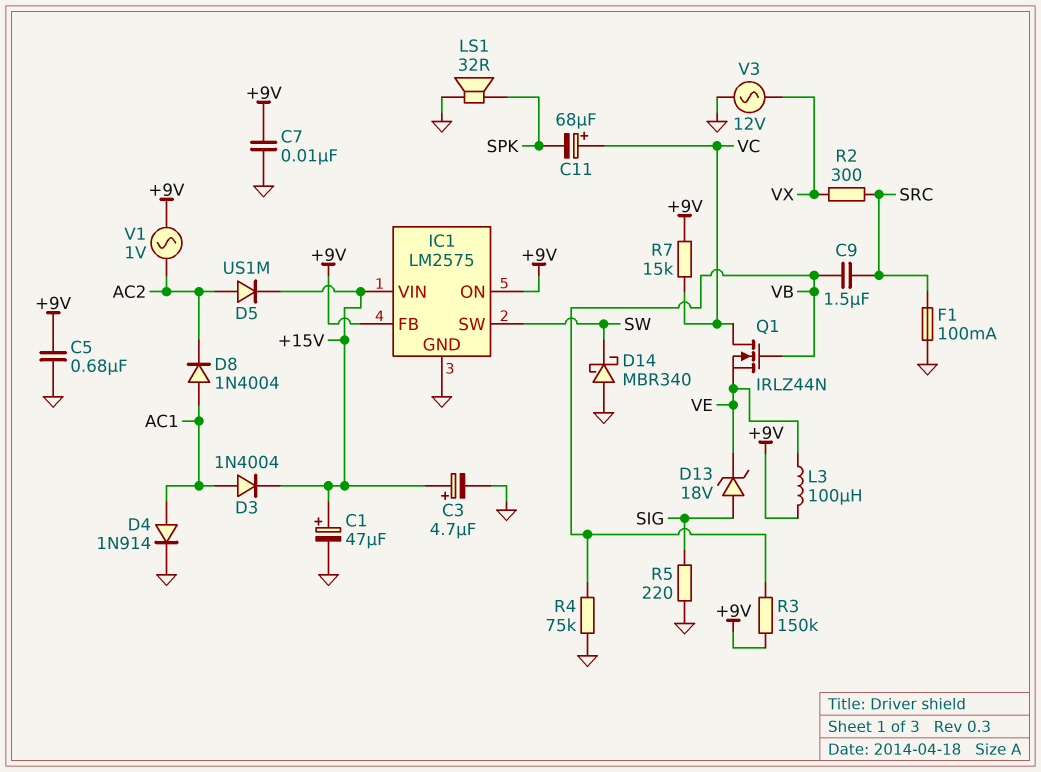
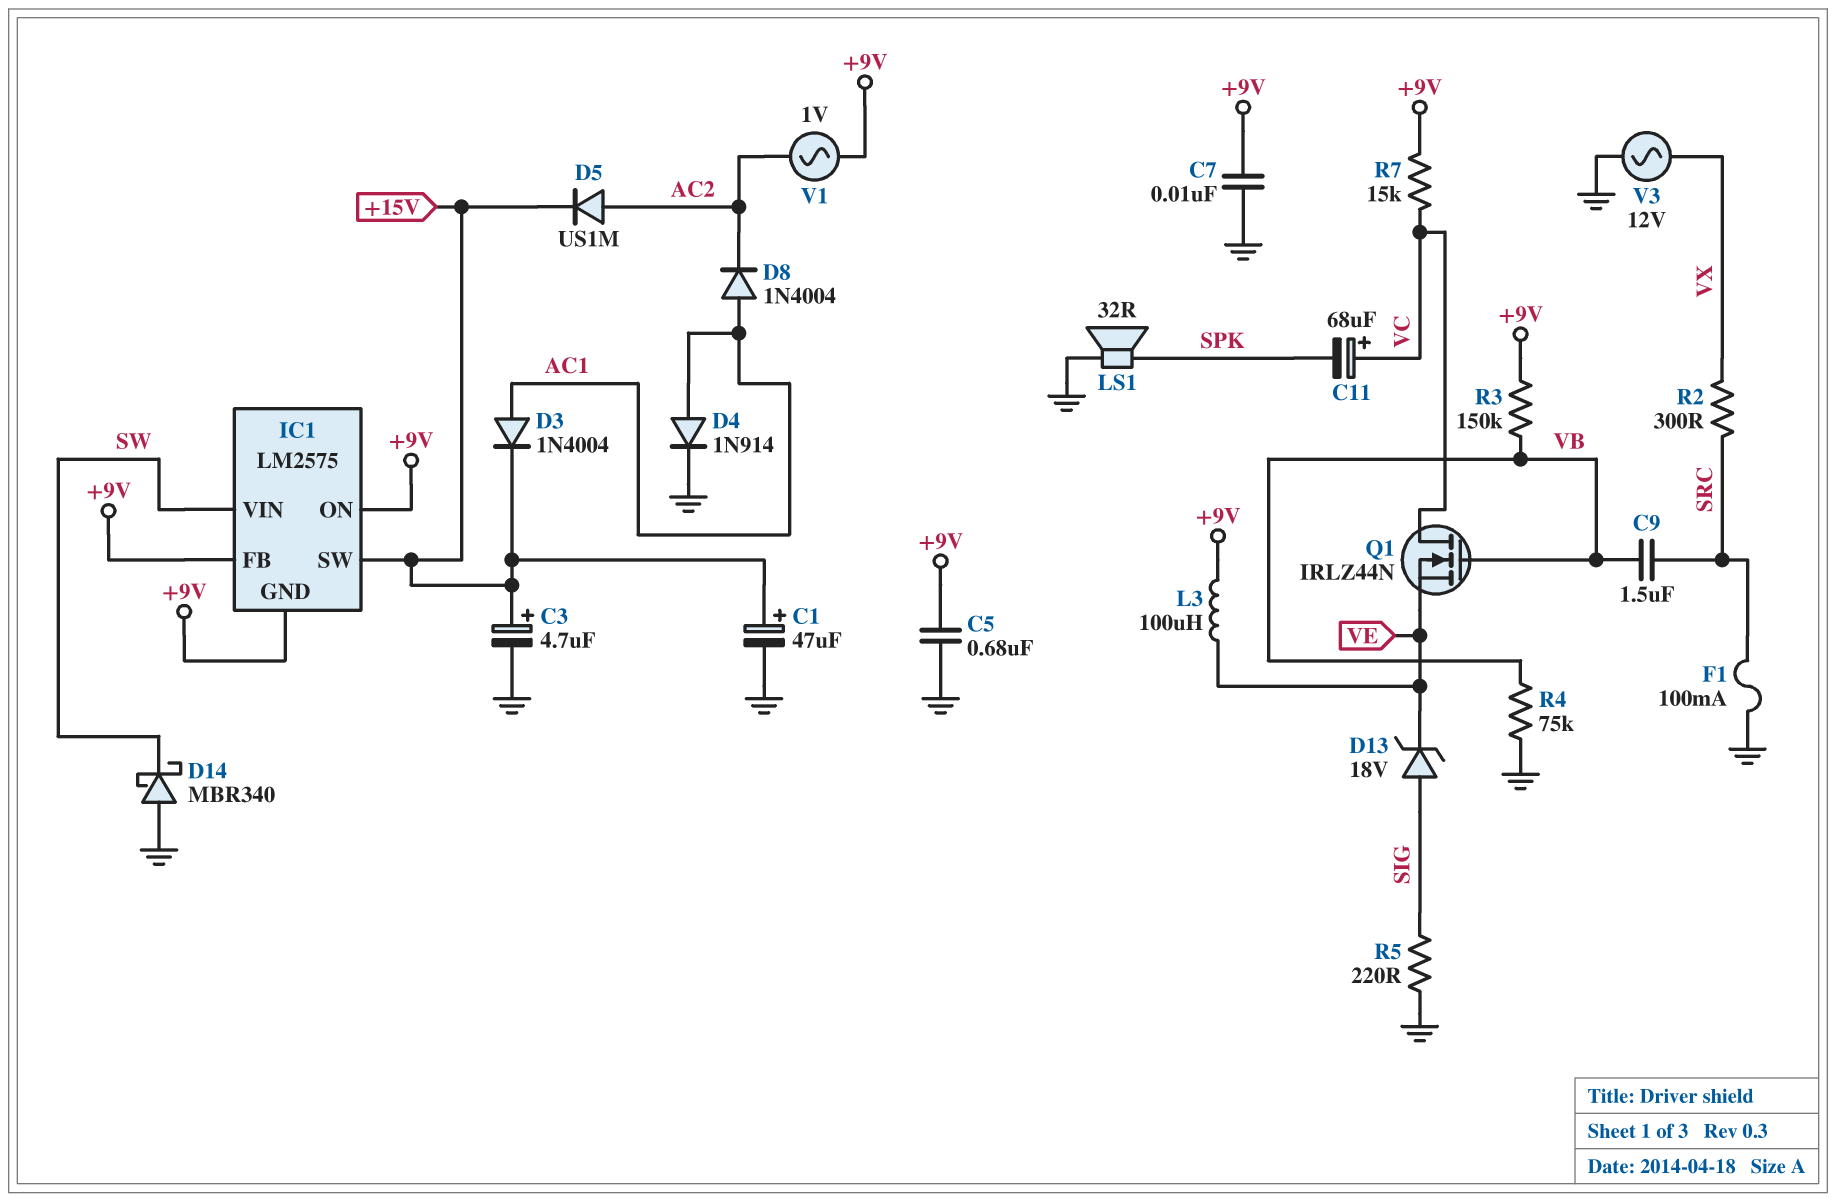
IC1 pin GND: GND -> +9V
IC1 pin SW: SW -> +15V
IC1 pin VIN: +15V -> SW

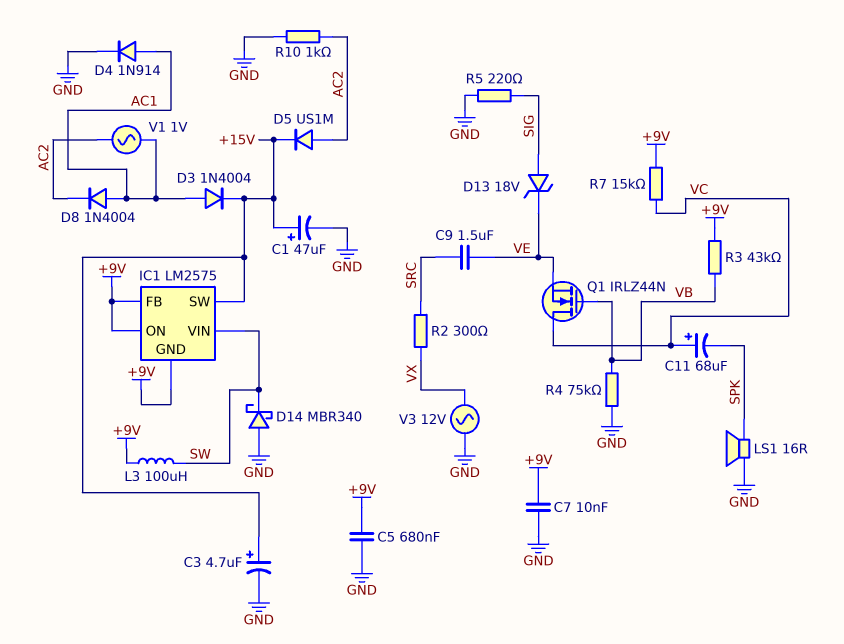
C9: 1.5uF (SRC, VB) -> 1.5uF (SRC, VE)
F1: 100mA (GND, SRC) -> none
L3: 100uH (+9V, VE) -> 100uH (+9V, SW)
LS1: speaker 32R (GND, SPK) -> speaker 16R (GND, SPK)
R3: 150k (+9V, VB) -> 43k (+9V, VB)
R10: none -> 1k (AC2, GND)
V1: AC 1V (+9V, AC2) -> AC 1V (AC1, AC2)

